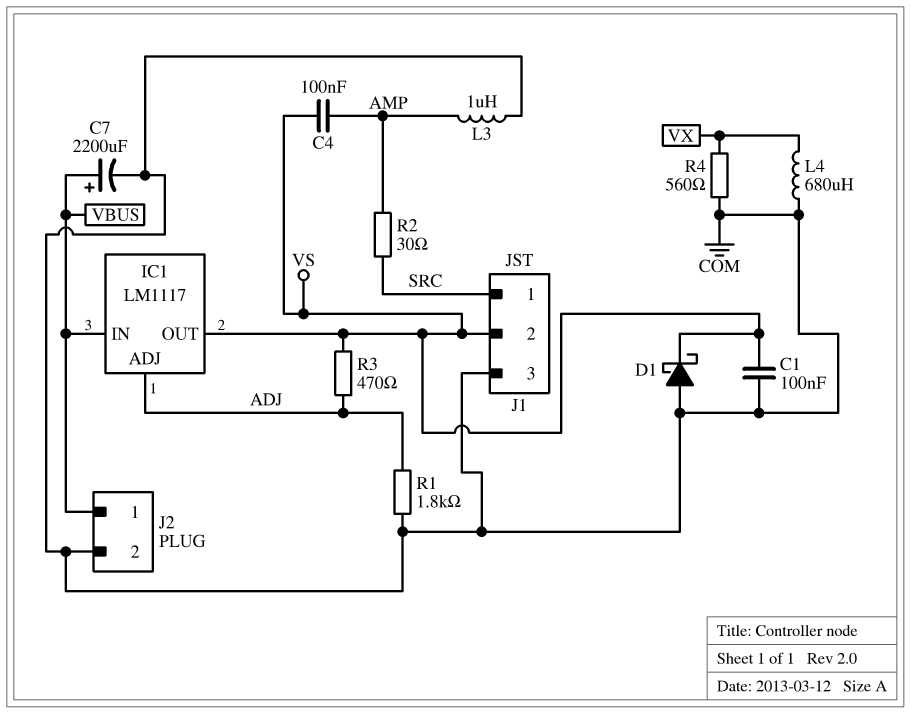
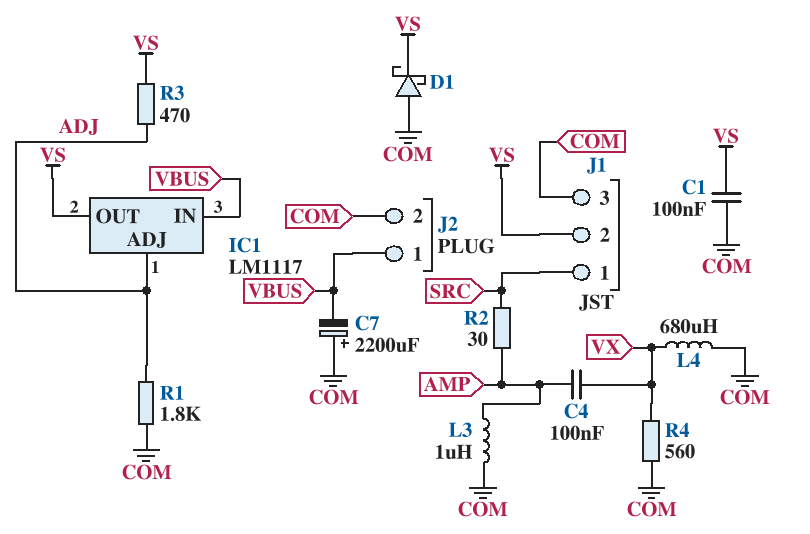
C4: 100nF (AMP, VS) -> 100nF (AMP, VX)
C7: 2200uF (plus VBUS, minus COM) -> 2200uF (plus COM, minus VBUS)

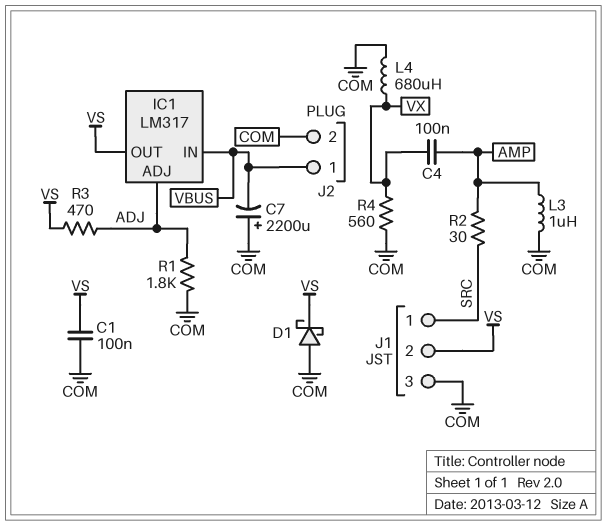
IC1: LM1117 -> LM317

